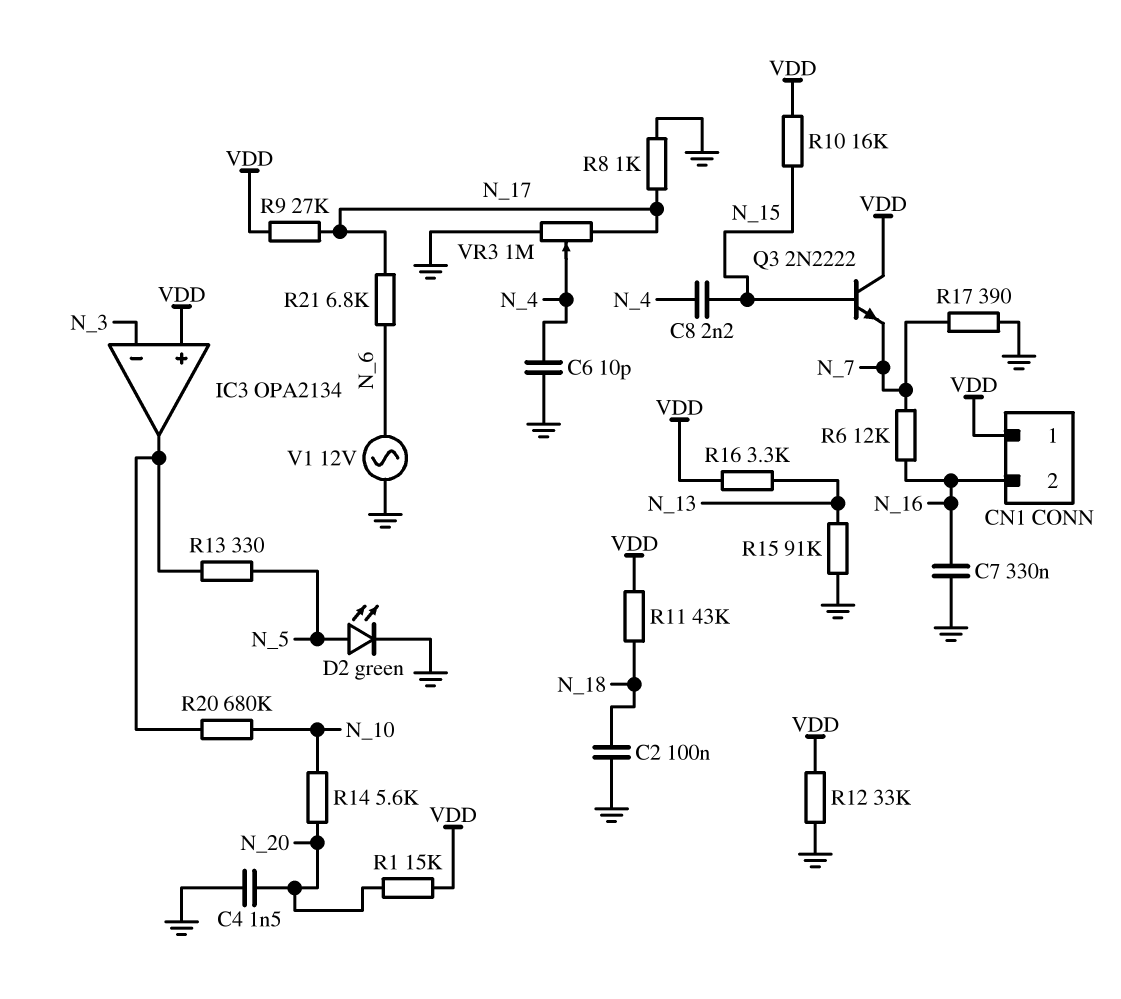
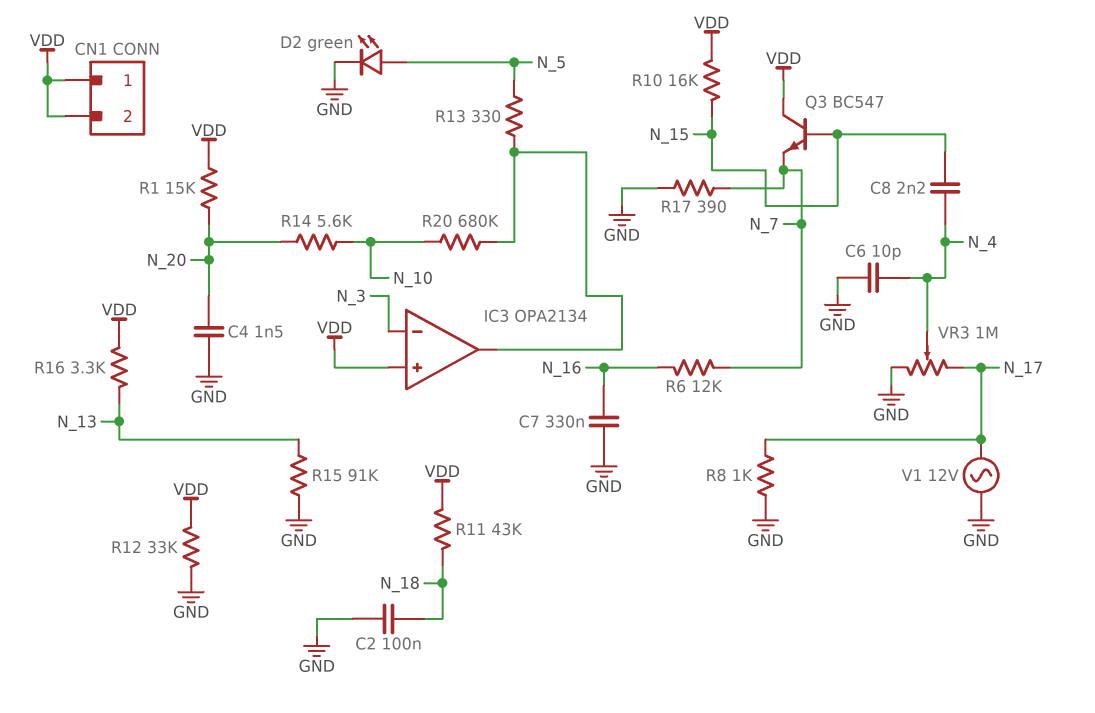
CN1 pin 2: N_16 -> VDD
Q3: NPN 2N2222 (B N_15, C VDD, E N_7) -> NPN BC547 (B N_15, C VDD, E N_7)
R9: 27k (N_17, VDD) -> none
R21: 6.8k (N_6, N_17) -> none
V1: AC 12V (GND, N_6) -> AC 12V (GND, N_17)

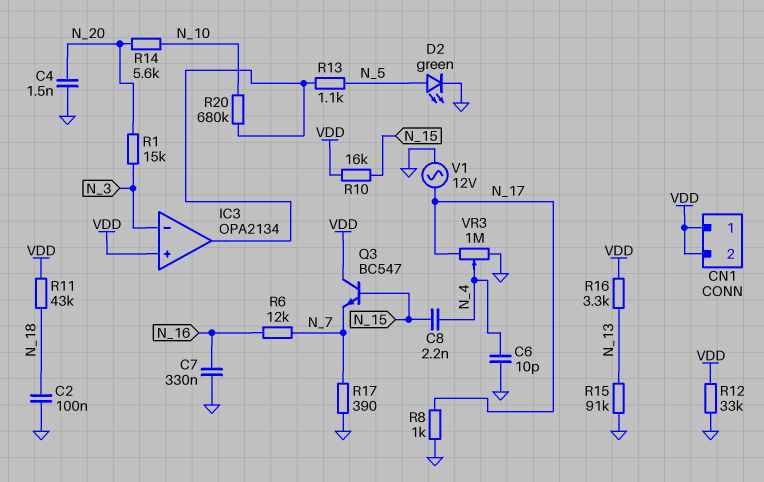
R1: 15k (N_20, VDD) -> 15k (N_3, N_20)
R13: 330 (IC3/out, N_5) -> 1.1k (IC3/out, N_5)

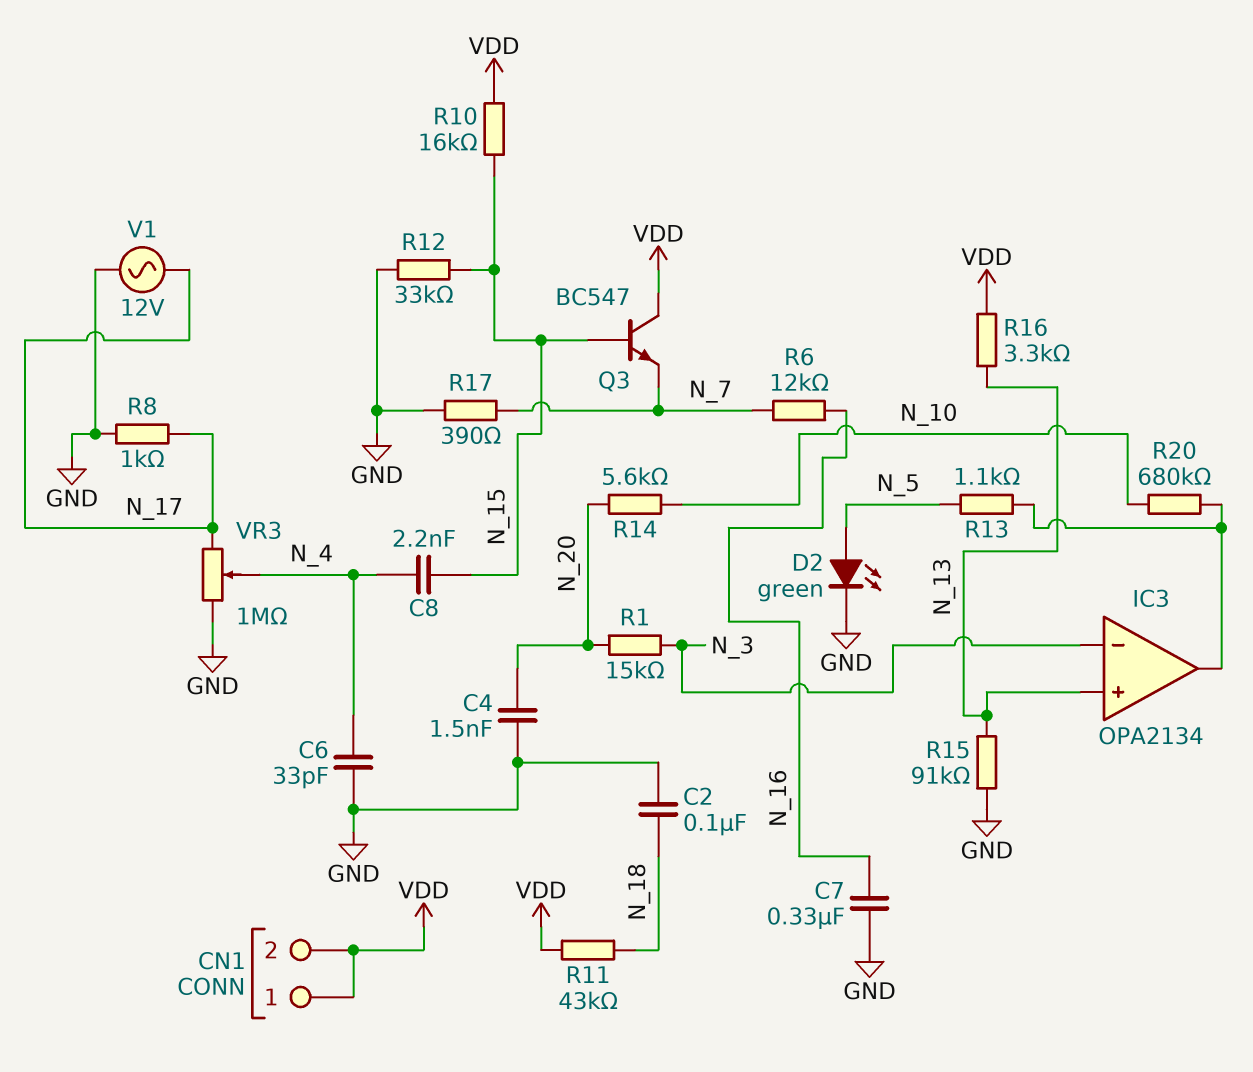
C6: 10pF (GND, N_4) -> 33pF (GND, N_4)
IC3 pin in+: VDD -> N_13
R12: 33k (GND, VDD) -> 33k (GND, N_15)

